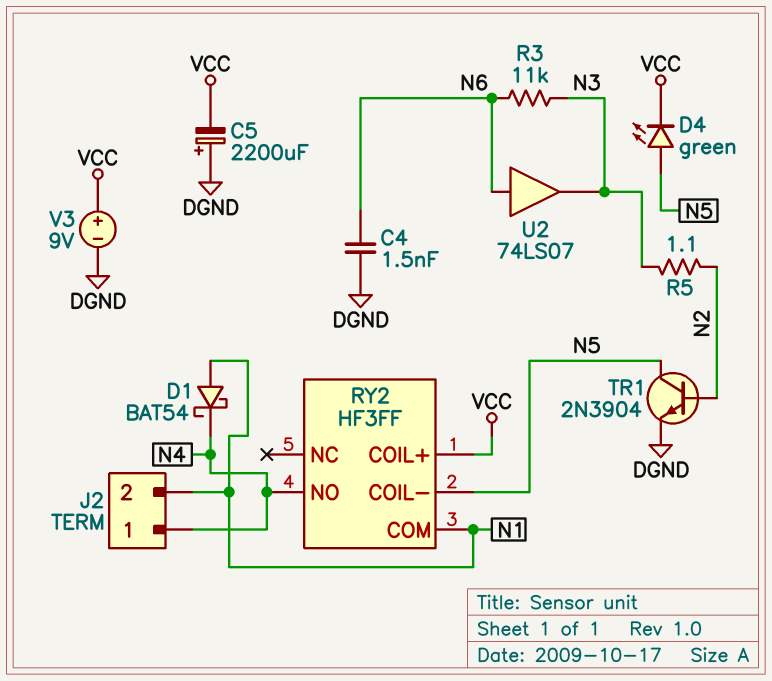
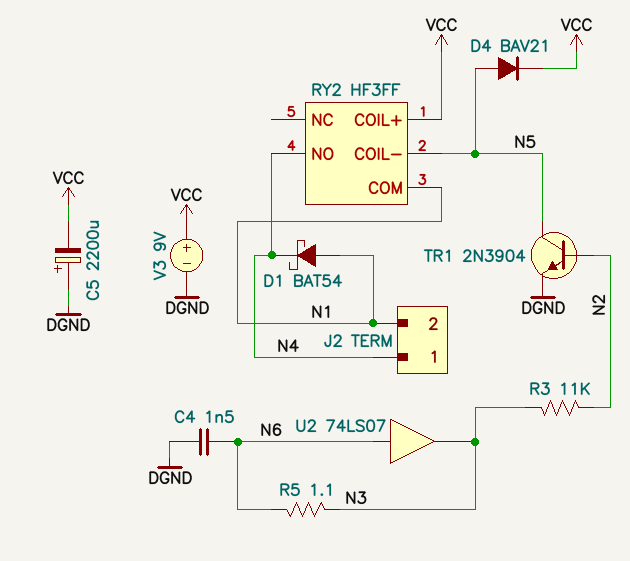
D4: LED green (A N5, K VCC) -> diode BAV21 (A N5, K VCC)
R3: 11k (N3, N6) -> 11k (N2, N3)
R5: 1.1 (N2, N3) -> 1.1 (N3, N6)

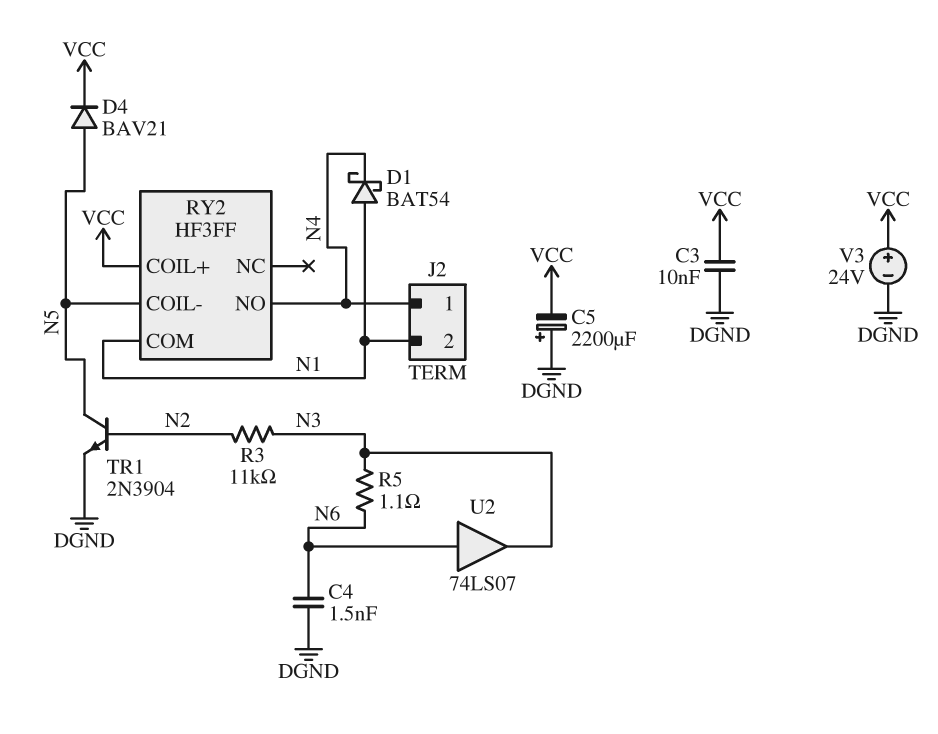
C3: none -> 10nF (DGND, VCC)
V3: 9V (plus VCC, minus DGND) -> 24V (plus VCC, minus DGND)

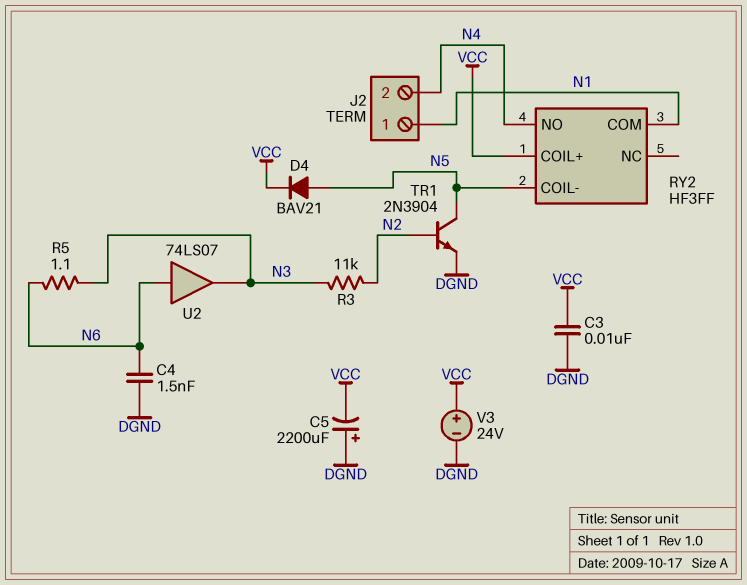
D1: schottky BAT54 (A N1, K N4) -> none
J2 pin 1: N4 -> N1
J2 pin 2: N1 -> N4

